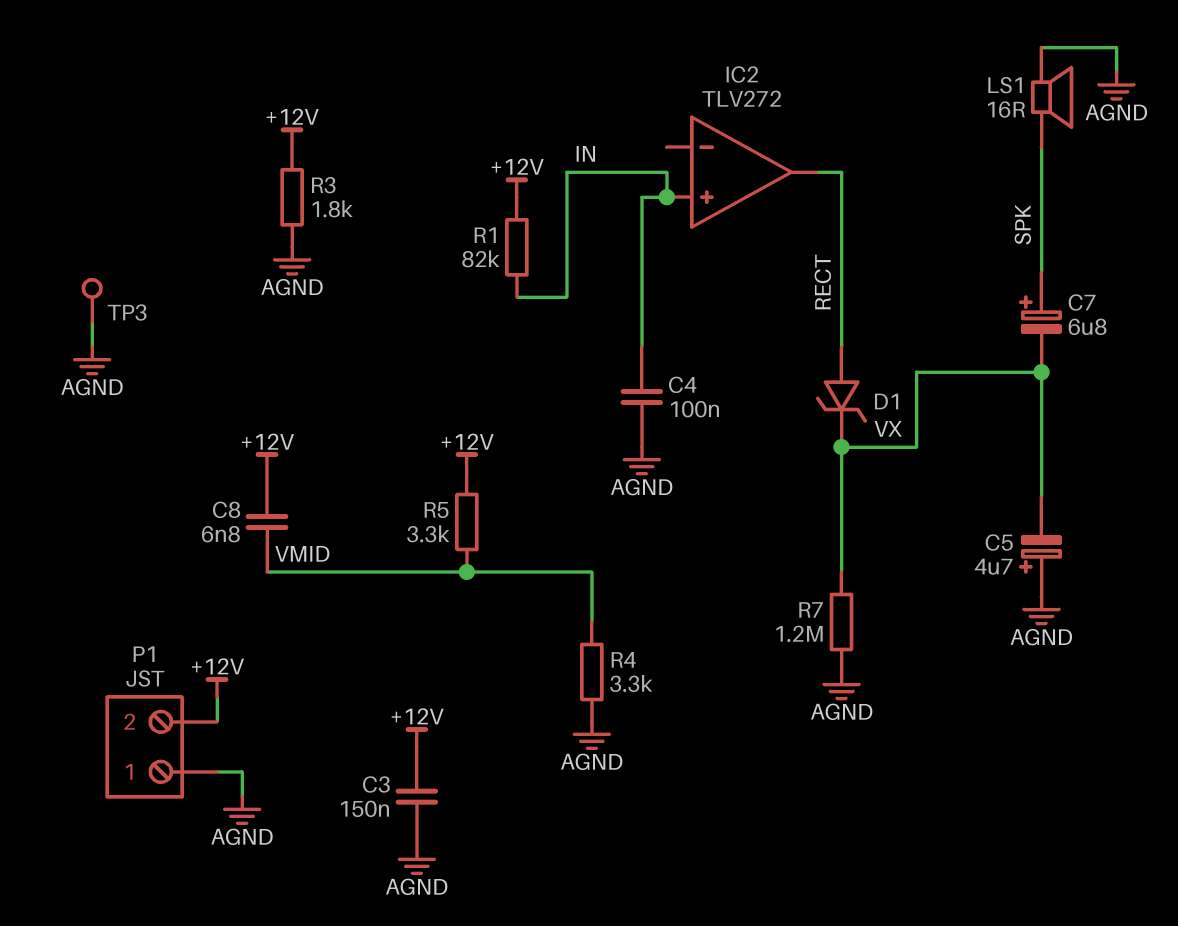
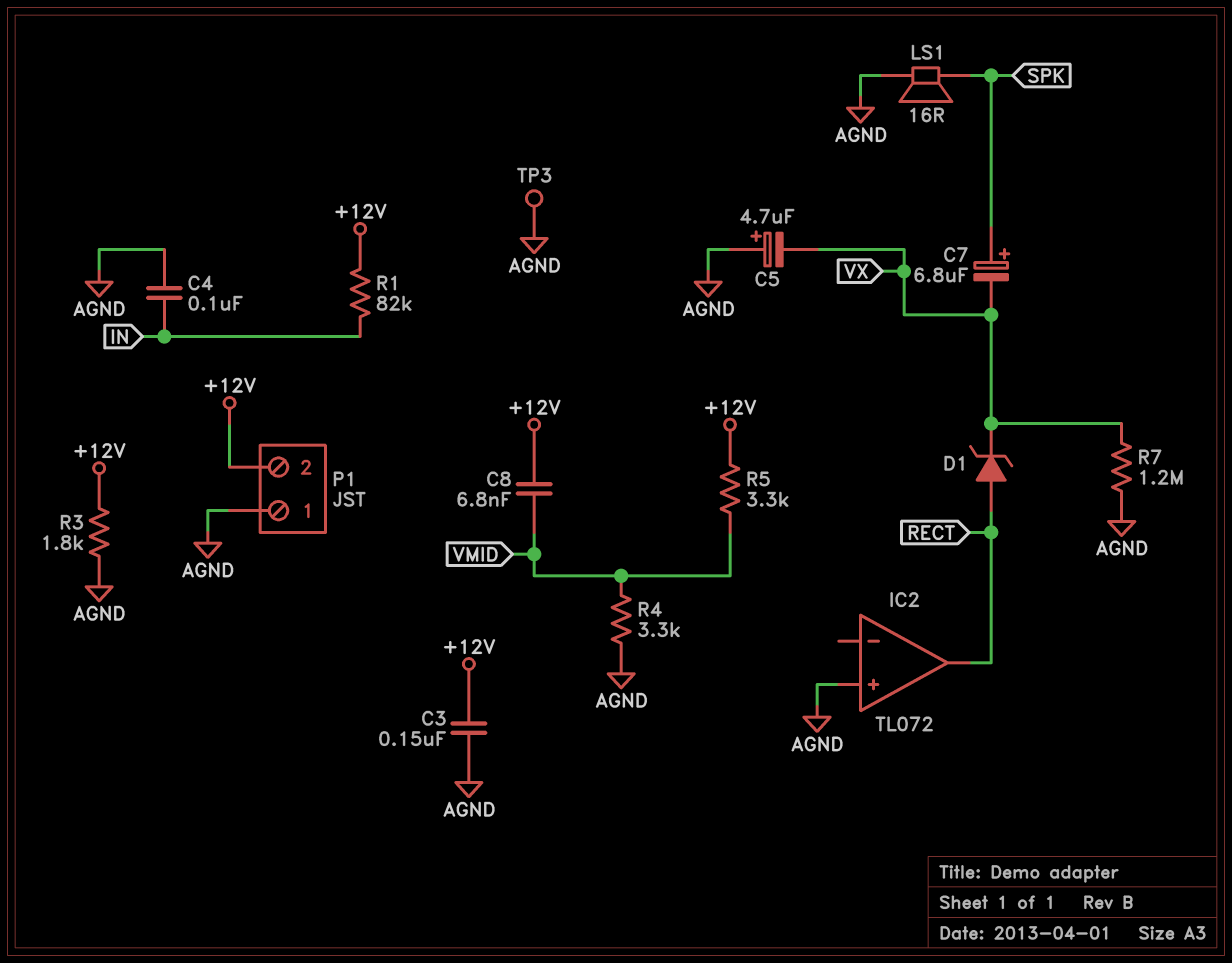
IC2: TLV272 -> TL072
IC2 pin in+: IN -> AGND

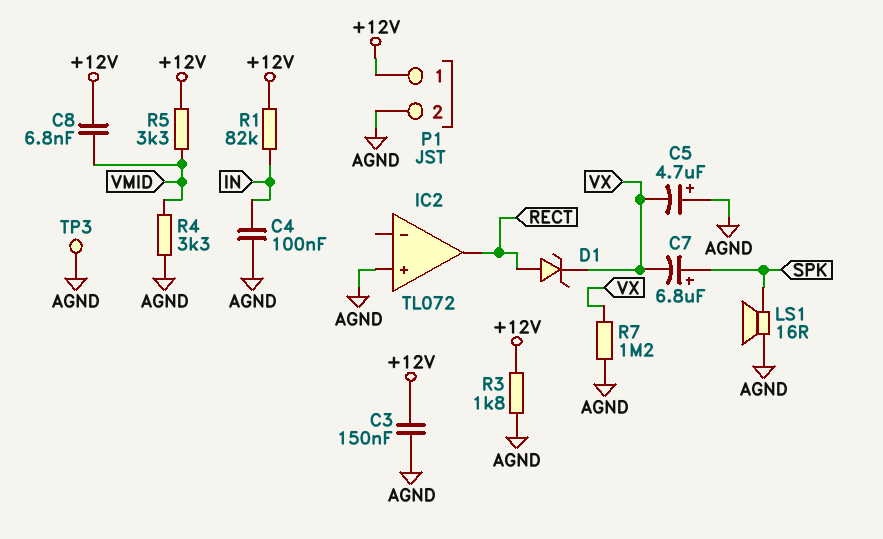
P1 pin 1: AGND -> +12V
P1 pin 2: +12V -> AGND

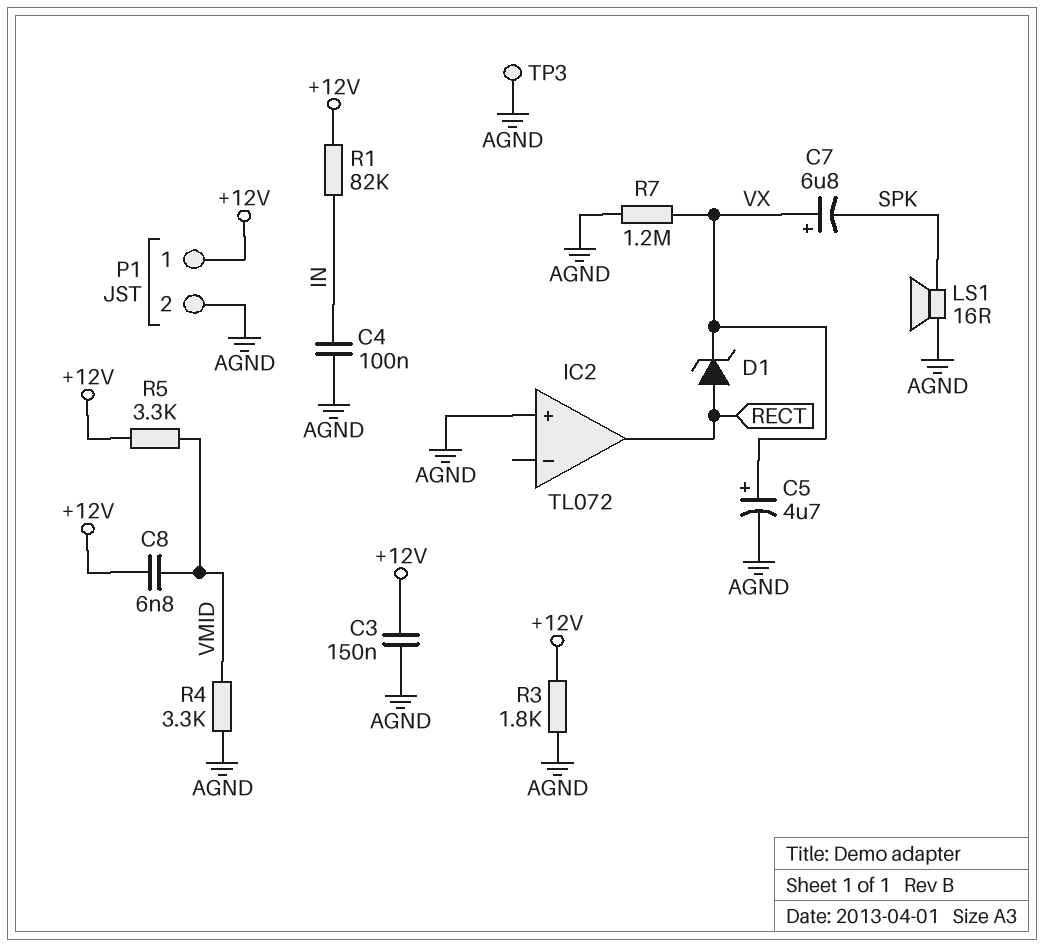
C5: 4.7uF (plus AGND, minus VX) -> 4.7uF (plus VX, minus AGND)
C7: 6.8uF (plus SPK, minus VX) -> 6.8uF (plus VX, minus SPK)

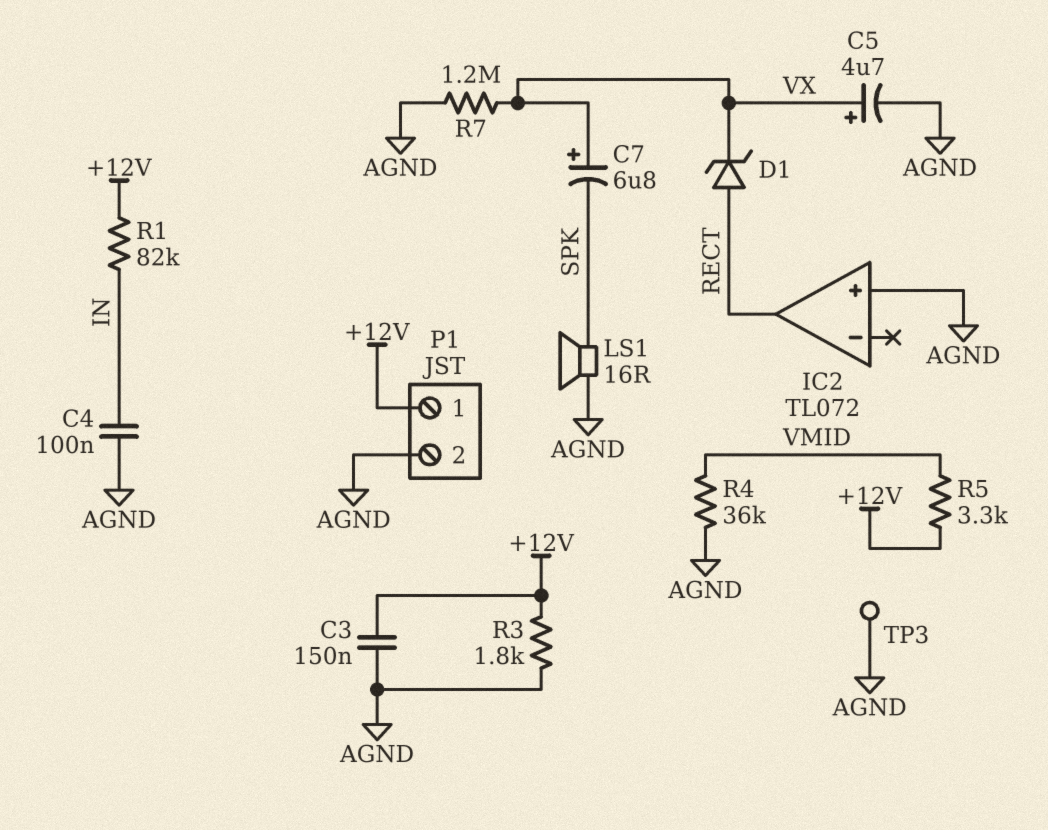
C8: 6.8nF (+12V, VMID) -> none
R4: 3.3k (AGND, VMID) -> 36k (AGND, VMID)

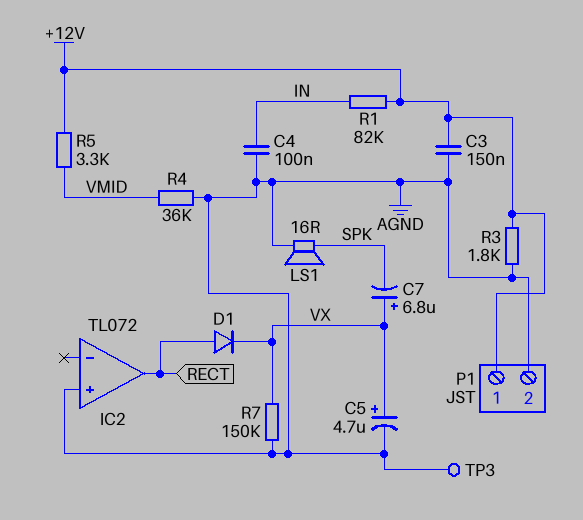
D1: zener (A RECT, K VX) -> diode (A RECT, K VX)
R7: 1.2M (AGND, VX) -> 150k (AGND, VX)

